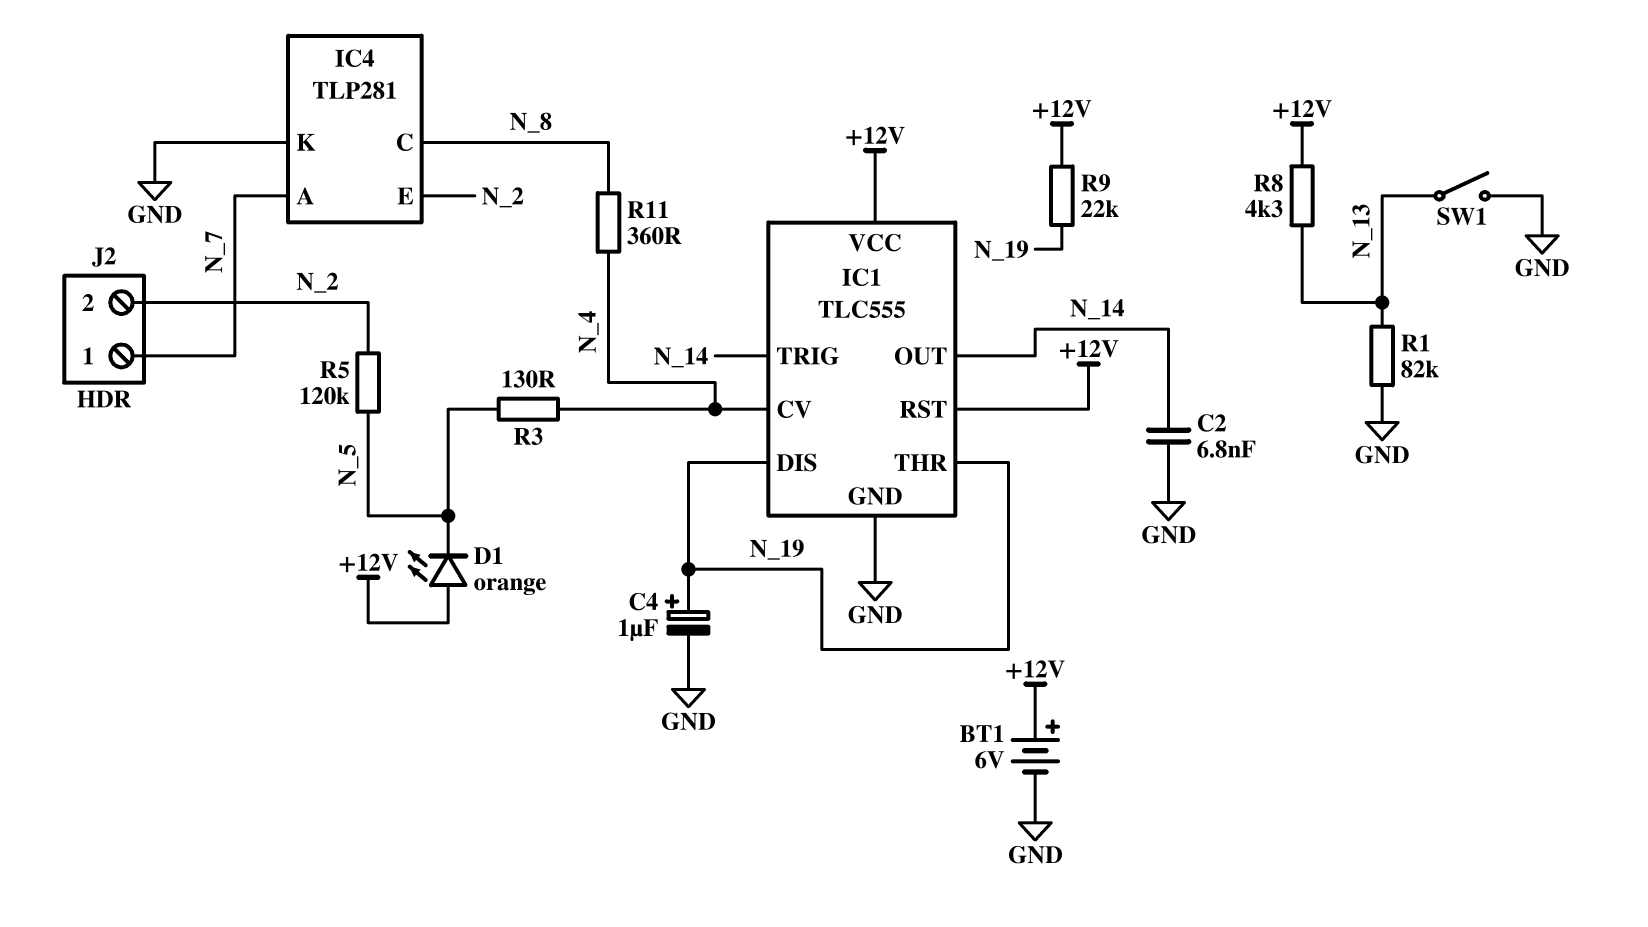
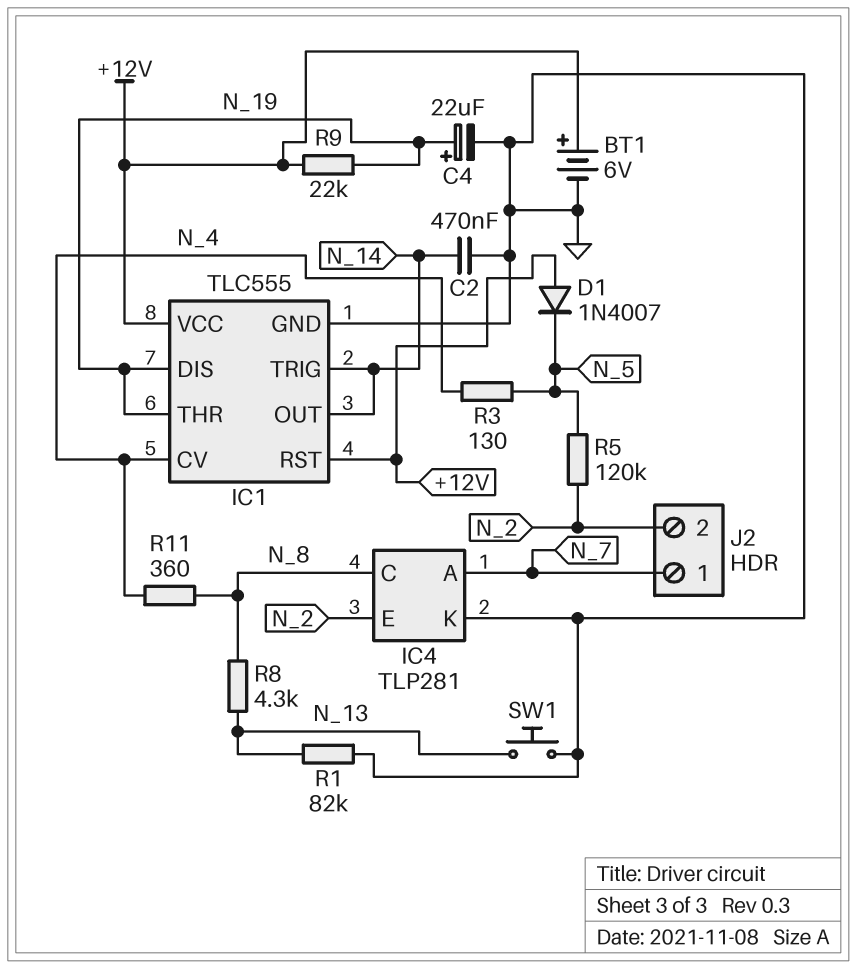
C2: 6.8nF (GND, N_14) -> 470nF (GND, N_14)
C4: 1uF (plus N_19, minus GND) -> 22uF (plus N_19, minus GND)
D1: LED orange (A +12V, K N_5) -> diode 1N4007 (A +12V, K N_5)
R8: 4.3k (+12V, N_13) -> 4.3k (N_8, N_13)
SW1: switch (GND, N_13) -> button (GND, N_13)

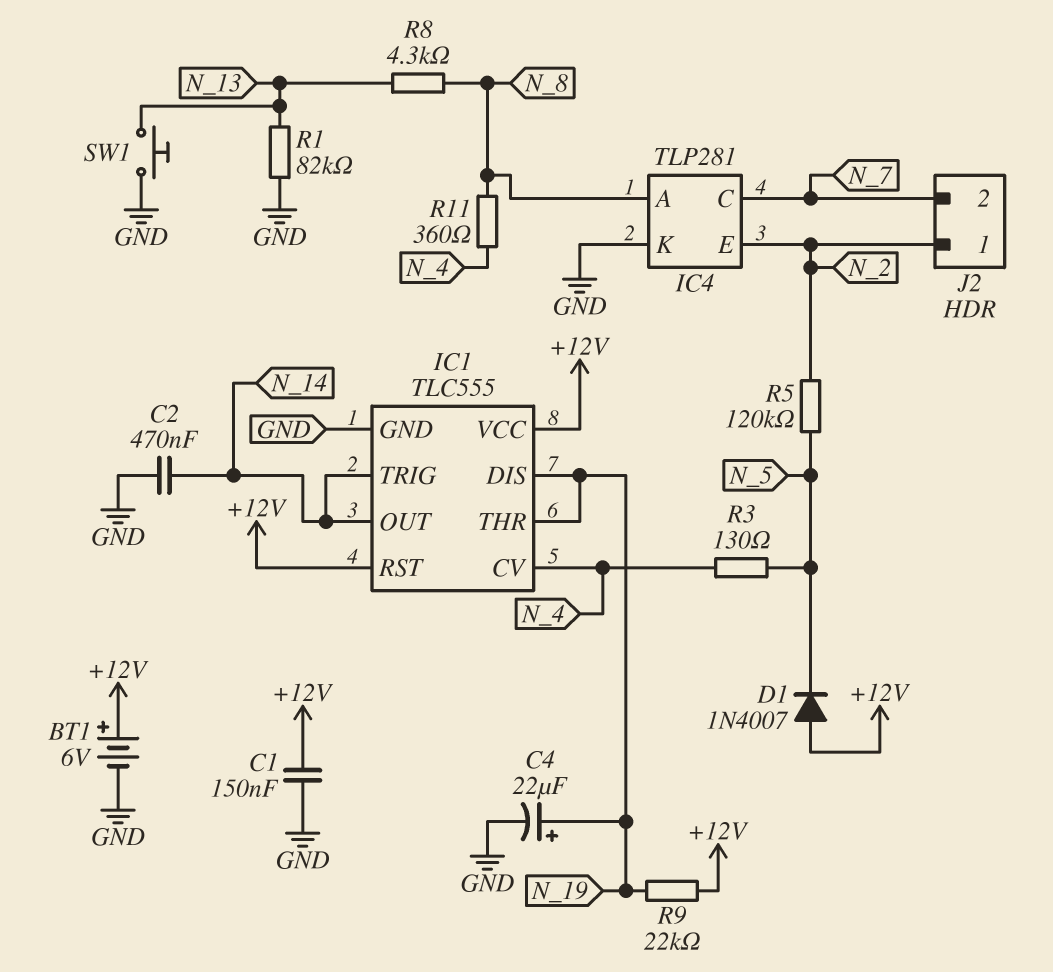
C1: none -> 150nF (+12V, GND)
IC4 pin A: N_7 -> N_8
IC4 pin C: N_8 -> N_7
J2 pin 1: N_7 -> N_2
J2 pin 2: N_2 -> N_7

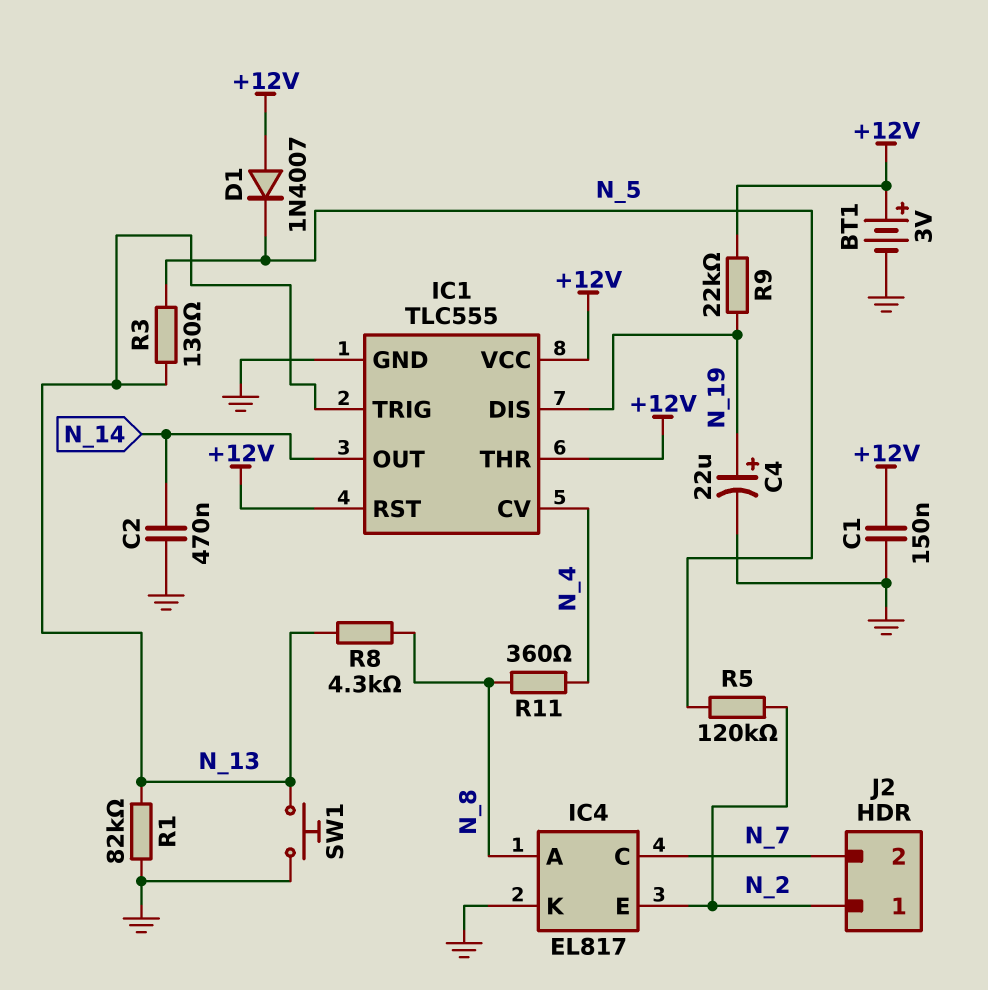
BT1: 6V (plus +12V, minus GND) -> 3V (plus +12V, minus GND)
IC1 pin THR: N_19 -> +12V
IC1 pin TRIG: N_14 -> N_13
IC4: TLP281 -> EL817
R3: 130 (N_4, N_5) -> 130 (N_5, N_13)

